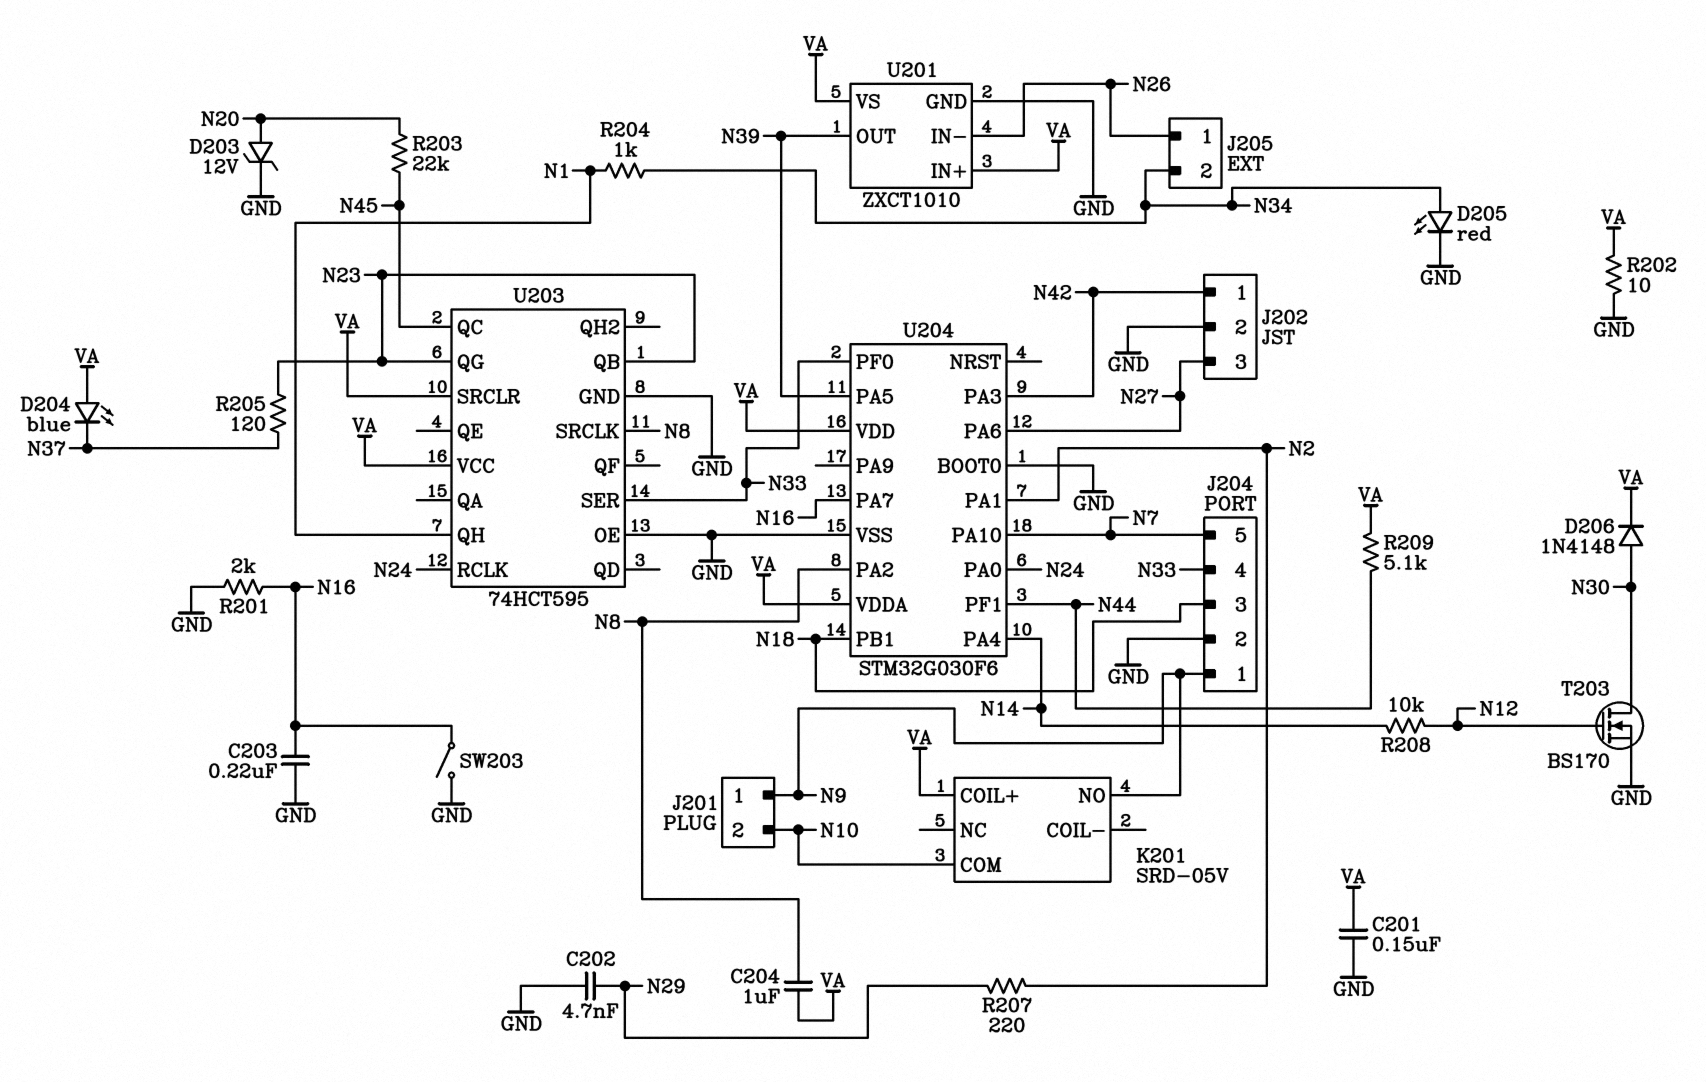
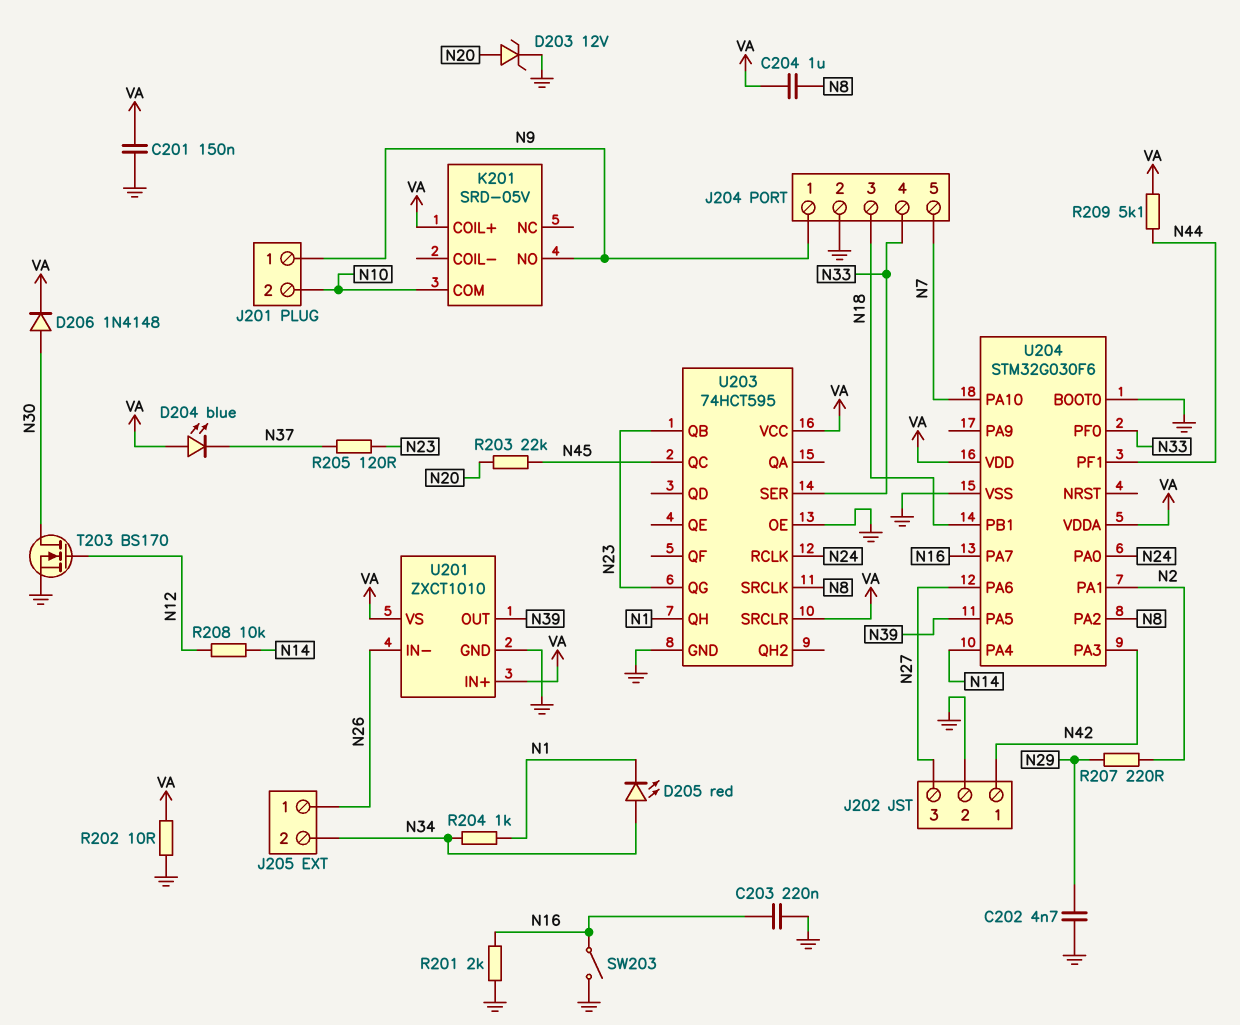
D205: LED red (A N34, K GND) -> LED red (A N34, K N1)

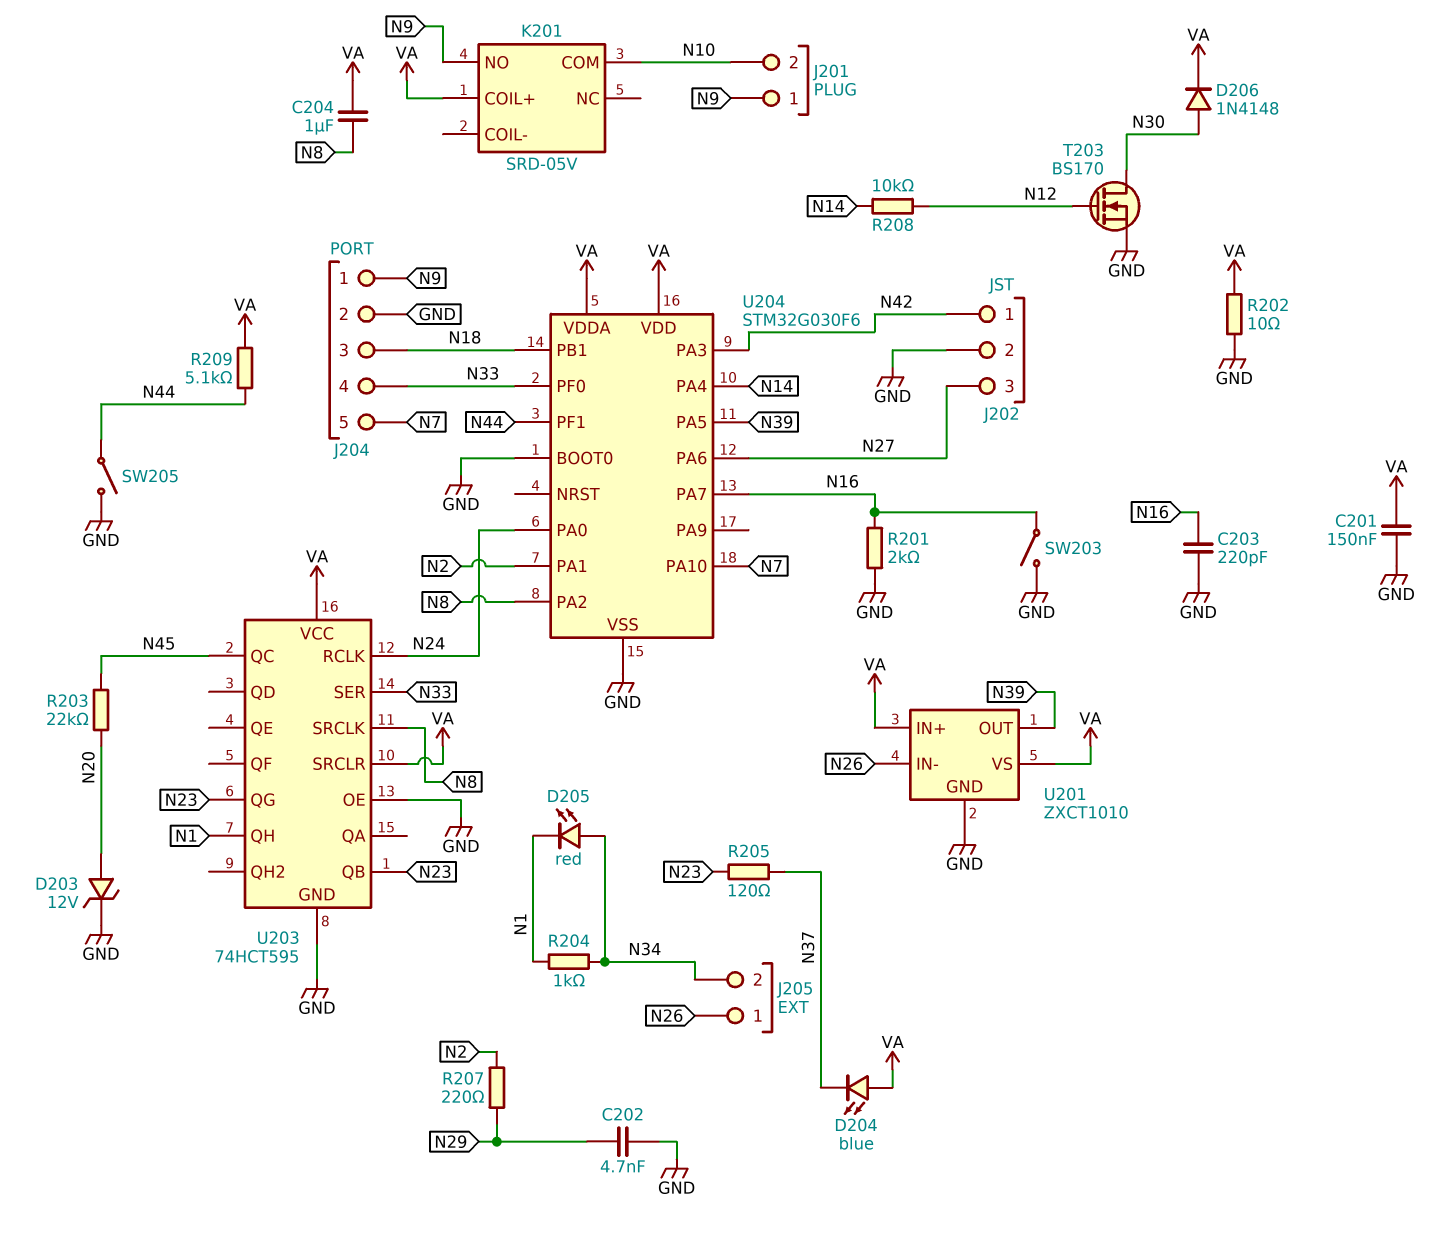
C203: 220nF (GND, N16) -> 220pF (GND, N16)
SW205: none -> switch (GND, N44)

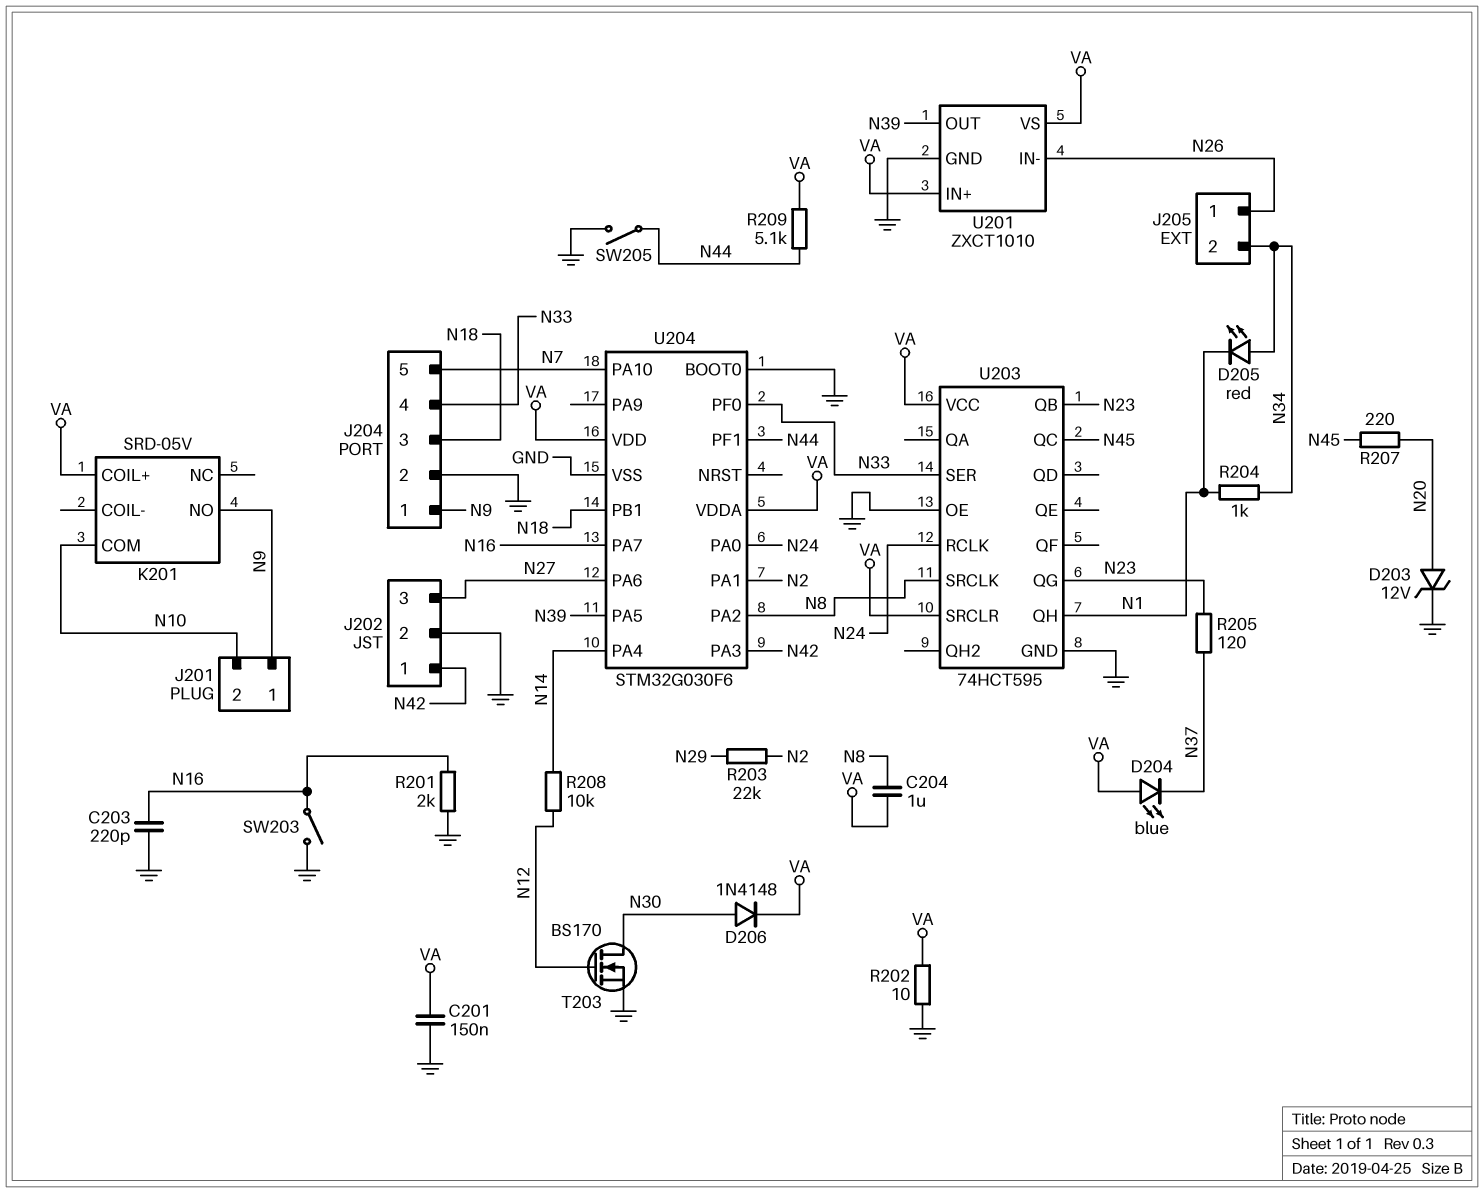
C202: 4.7nF (GND, N29) -> none
R203: 22k (N20, N45) -> 22k (N2, N29)
R207: 220 (N2, N29) -> 220 (N20, N45)

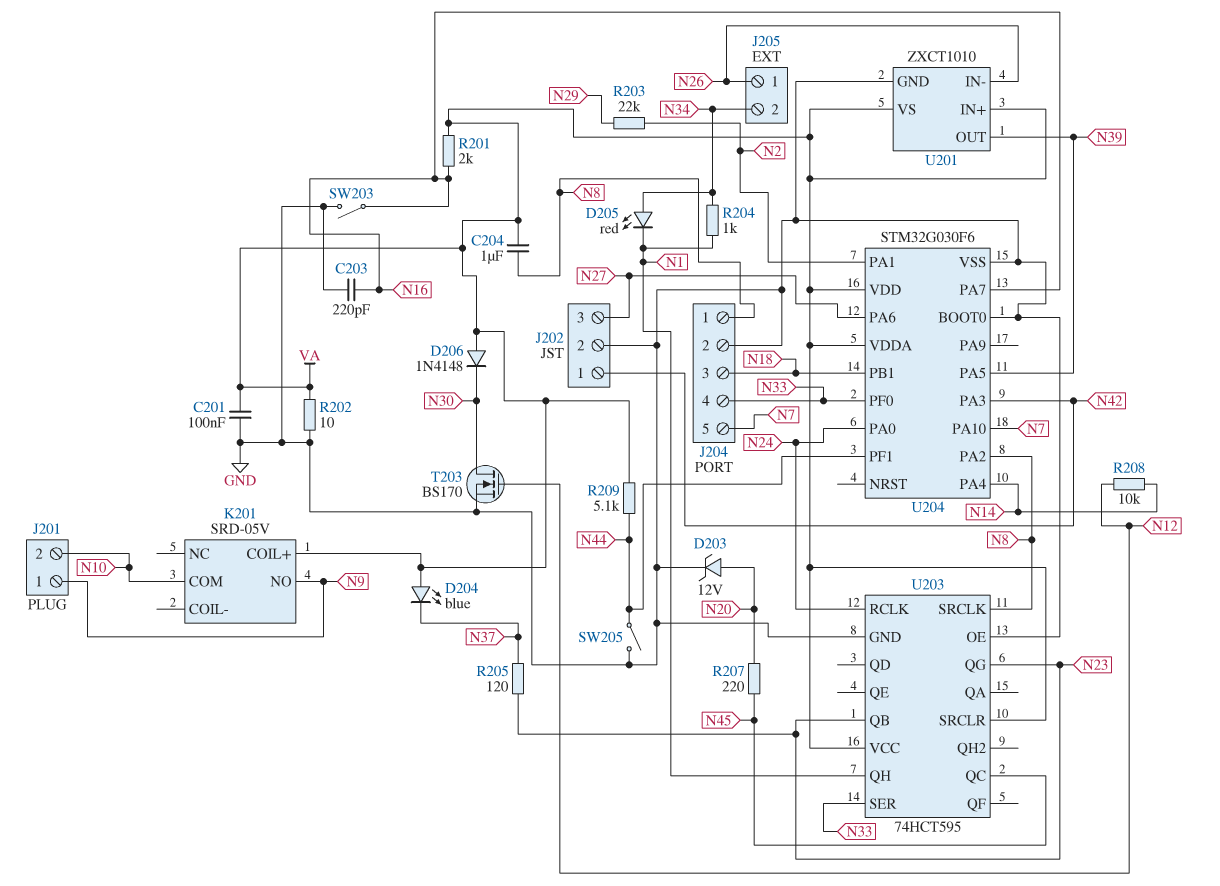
C201: 150nF (GND, VA) -> 100nF (GND, VA)
D206: diode 1N4148 (A N30, K VA) -> diode 1N4148 (A VA, K N30)
J204 pin 1: N9 -> N8
R201: 2k (GND, N16) -> 2k (N16, VA)

